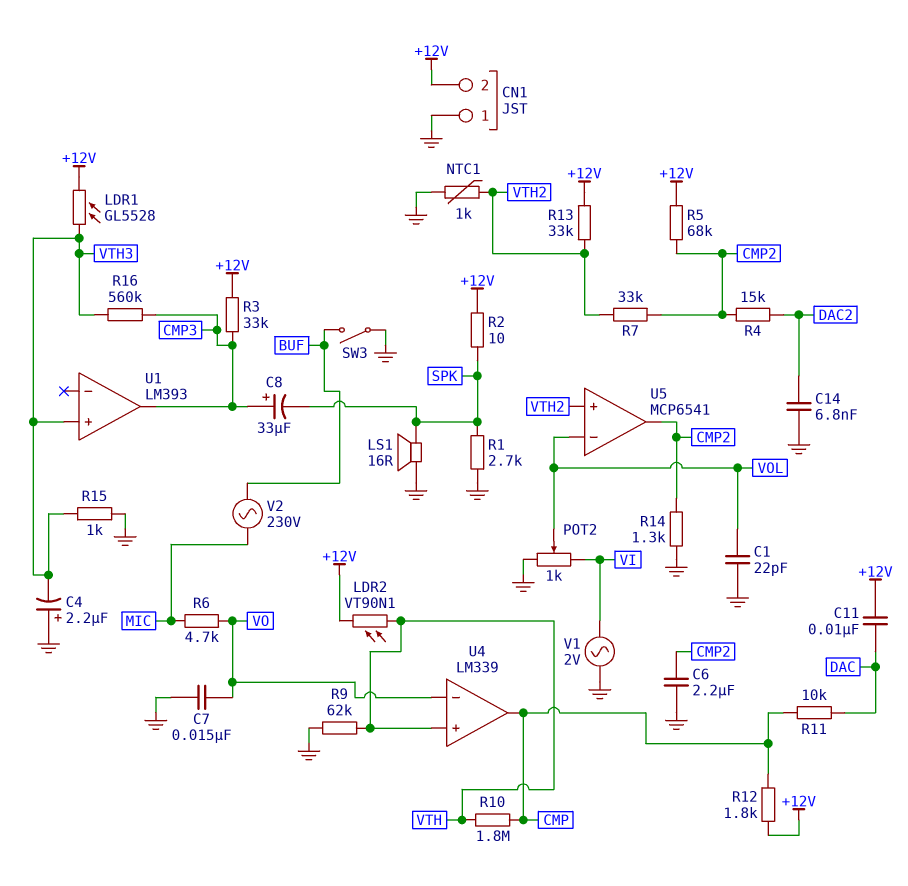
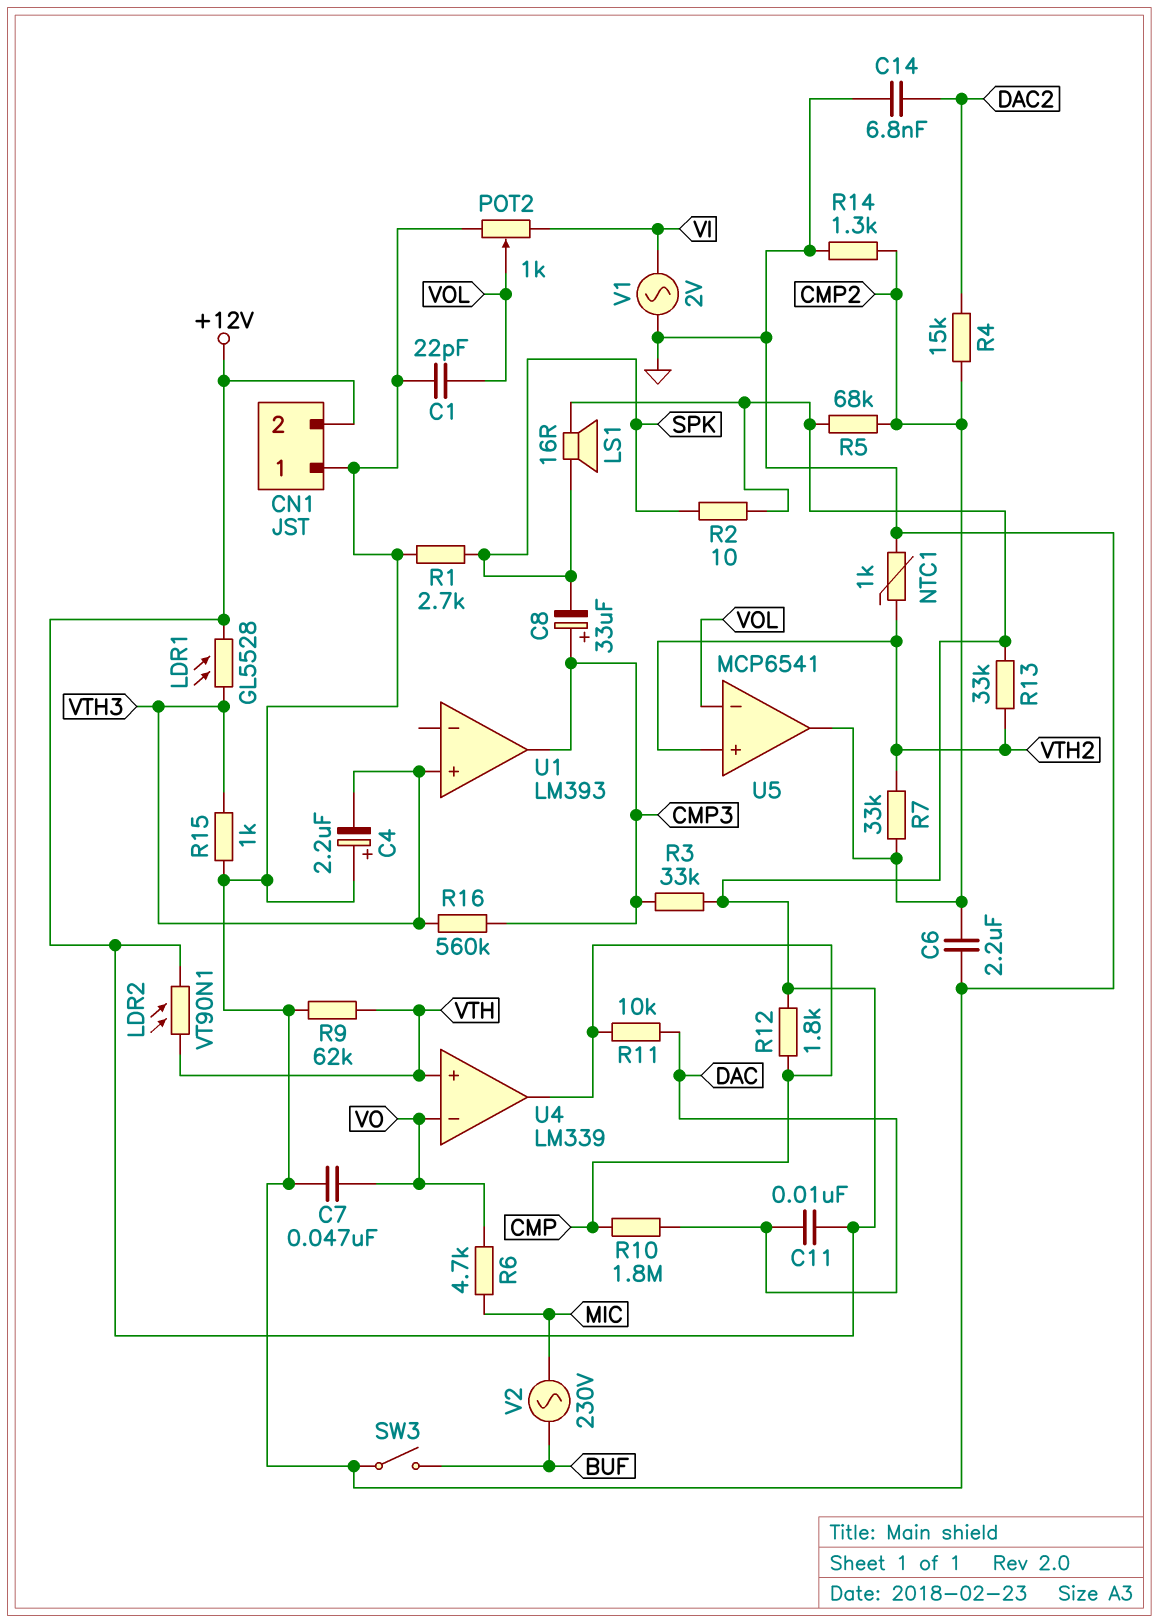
C7: 15nF (GND, VO) -> 47nF (GND, VO)
LS1: speaker 16R (GND, SPK) -> speaker 16R (+12V, SPK)
R10: 1.8M (CMP, VTH) -> 1.8M (CMP, DAC)

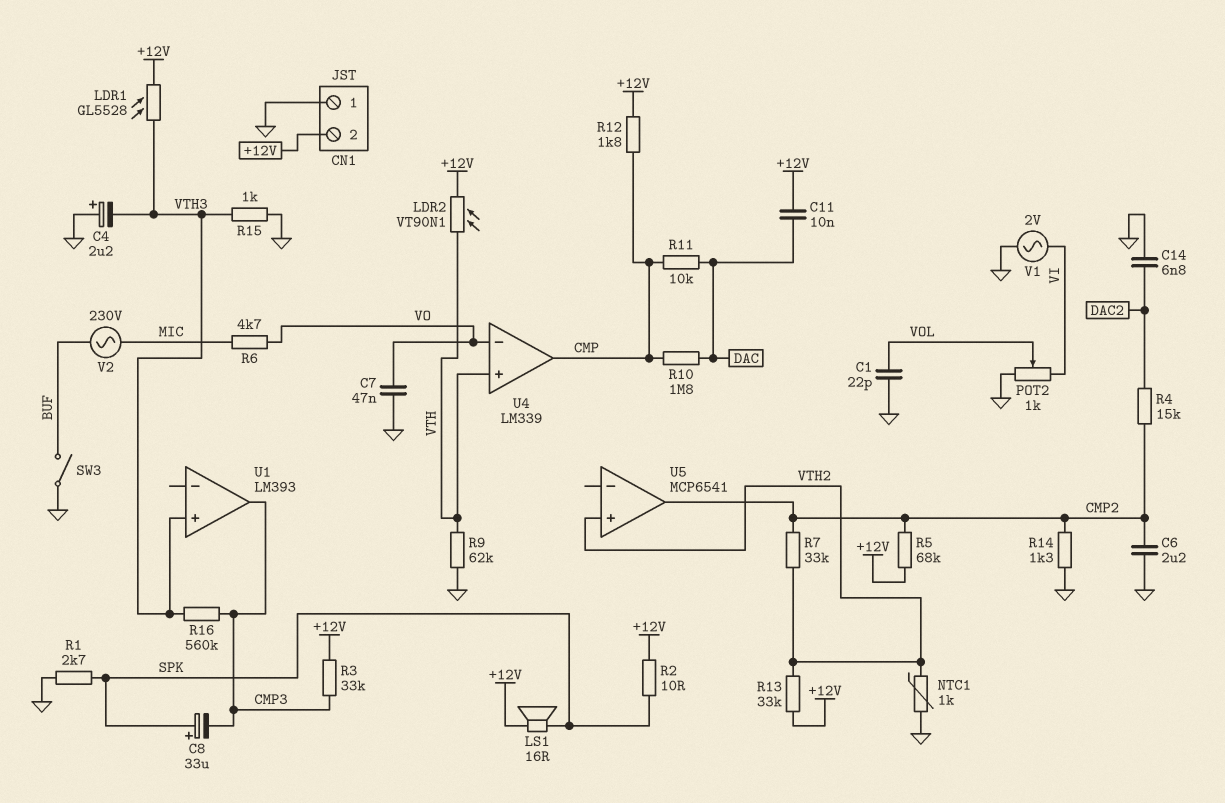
C8: 33uF (plus CMP3, minus SPK) -> 33uF (plus SPK, minus CMP3)
U5 pin in-: VOL -> none

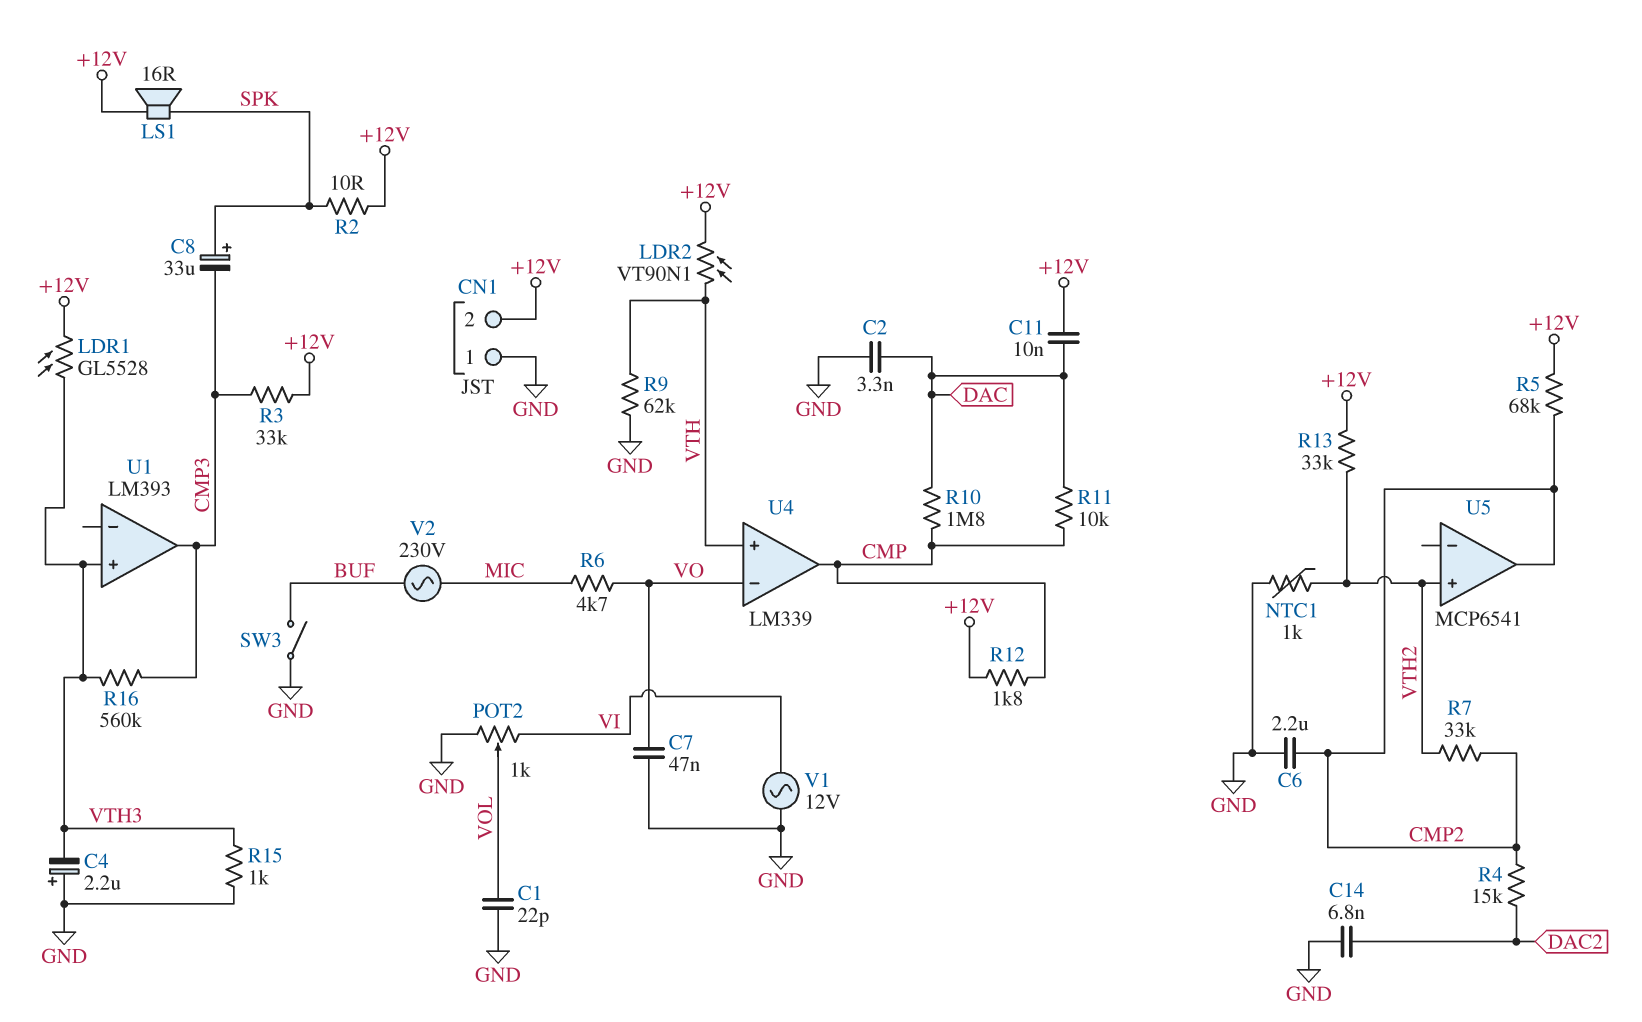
C2: none -> 3.3nF (DAC, GND)
R1: 2.7k (GND, SPK) -> none
R14: 1.3k (CMP2, GND) -> none
V1: AC 2V (GND, VI) -> AC 12V (GND, VI)

